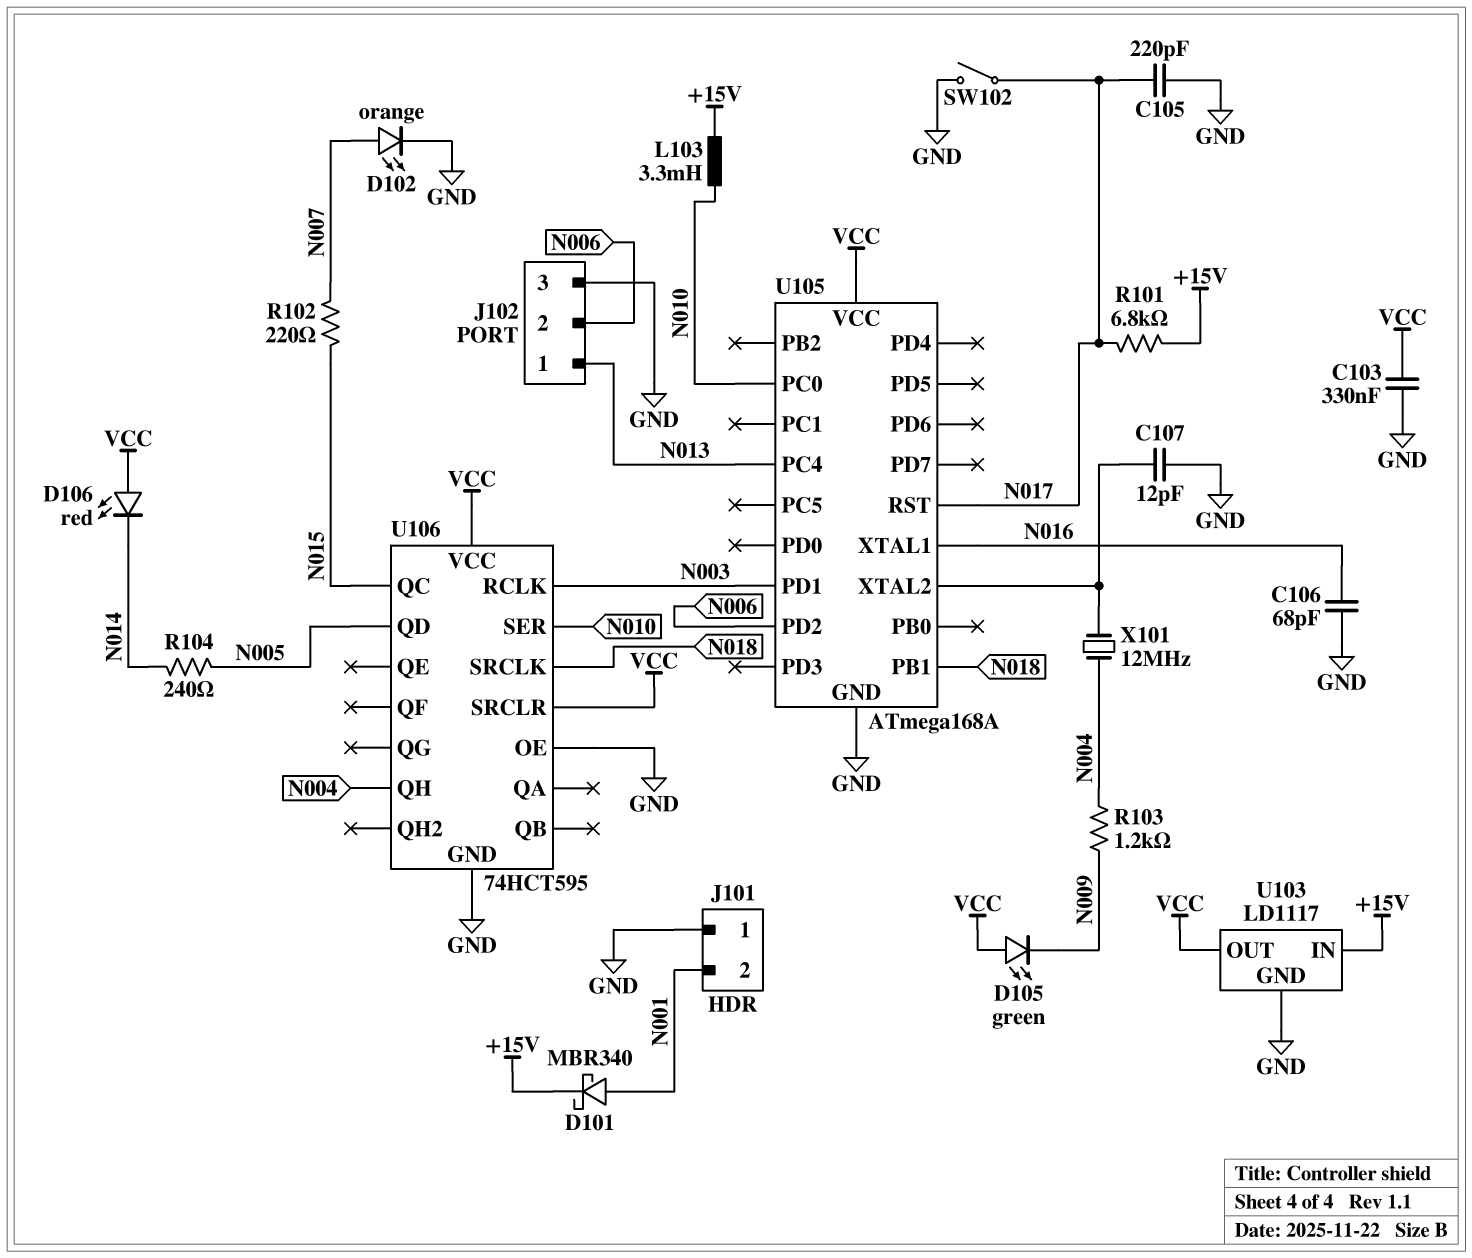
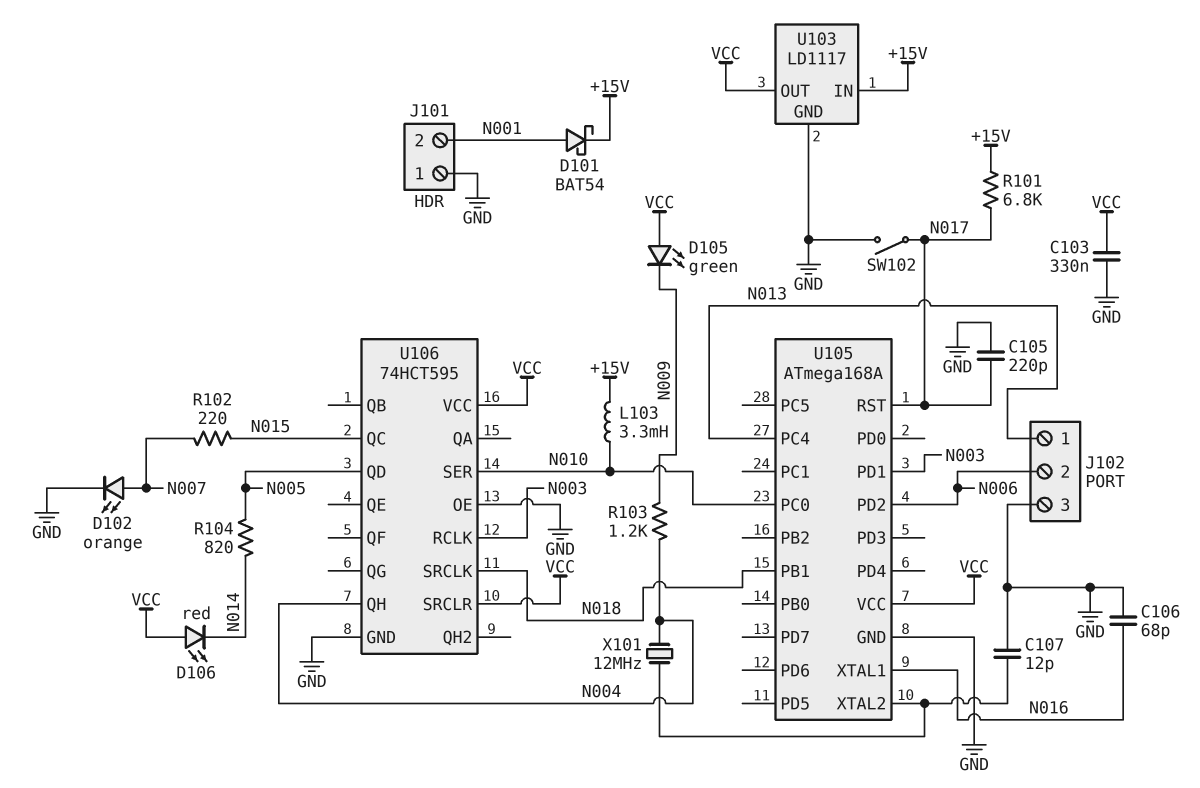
D101: schottky MBR340 (A N001, K +15V) -> schottky BAT54 (A N001, K +15V)
R104: 240 (N005, N014) -> 820 (N005, N014)

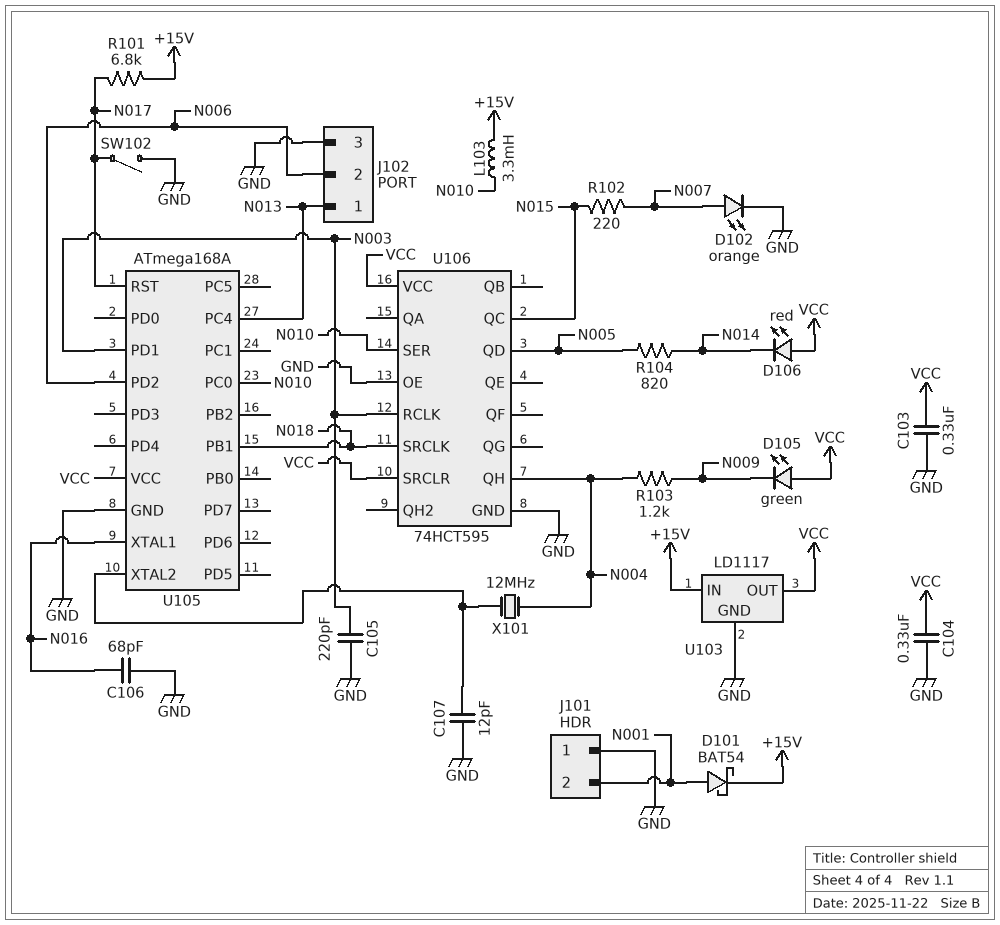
C104: none -> 330nF (GND, VCC)
C105: 220pF (GND, N017) -> 220pF (GND, N003)

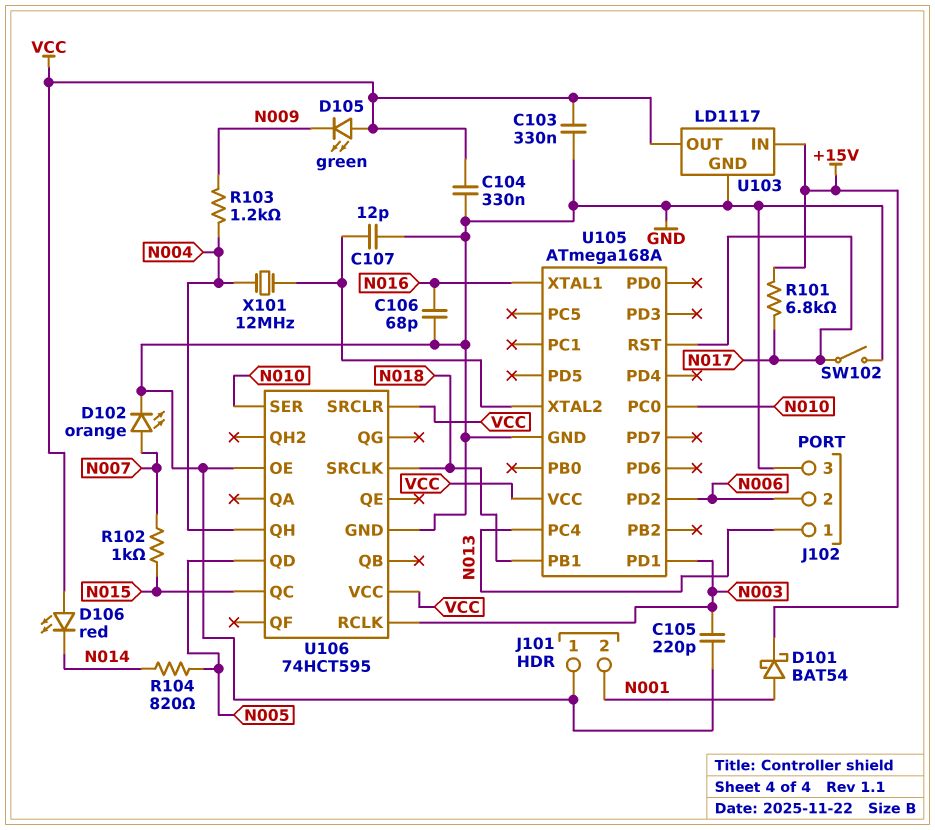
L103: 3.3mH (+15V, N010) -> none
R102: 220 (N007, N015) -> 1k (N007, N015)

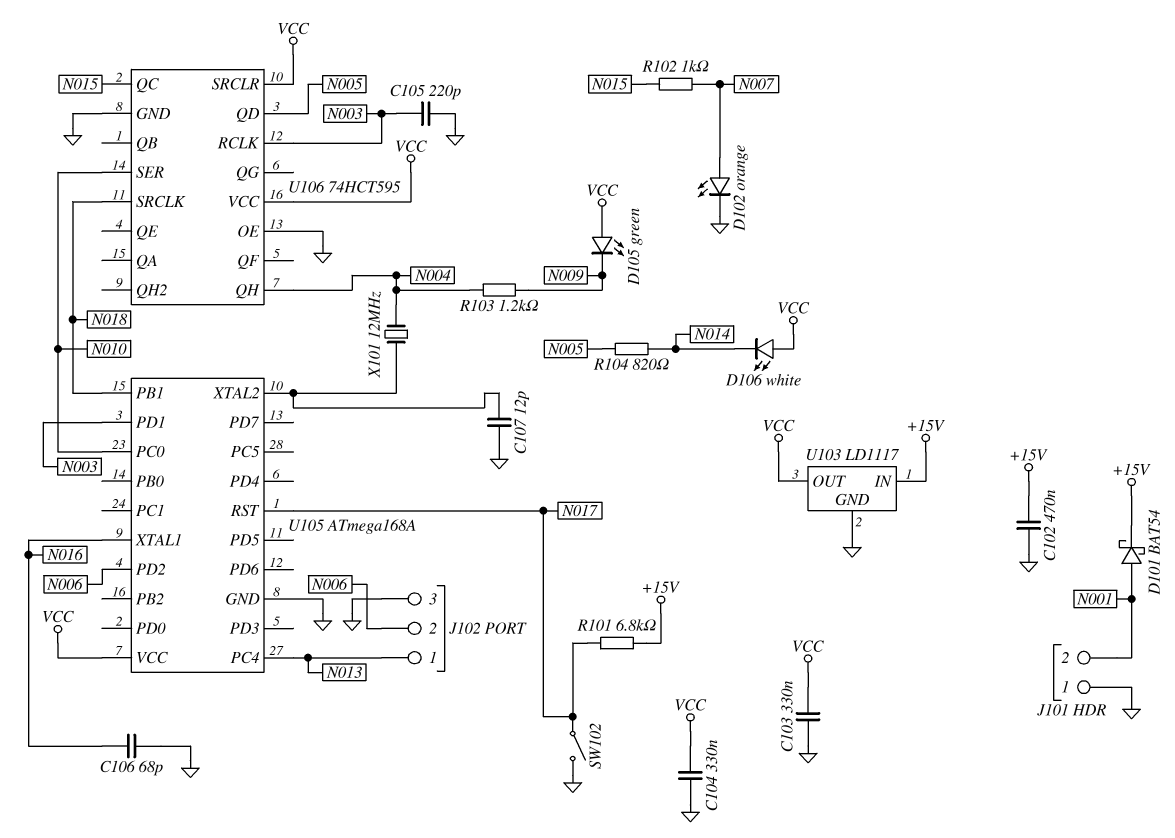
C102: none -> 470nF (+15V, GND)
D106: LED red (A VCC, K N014) -> LED white (A VCC, K N014)

